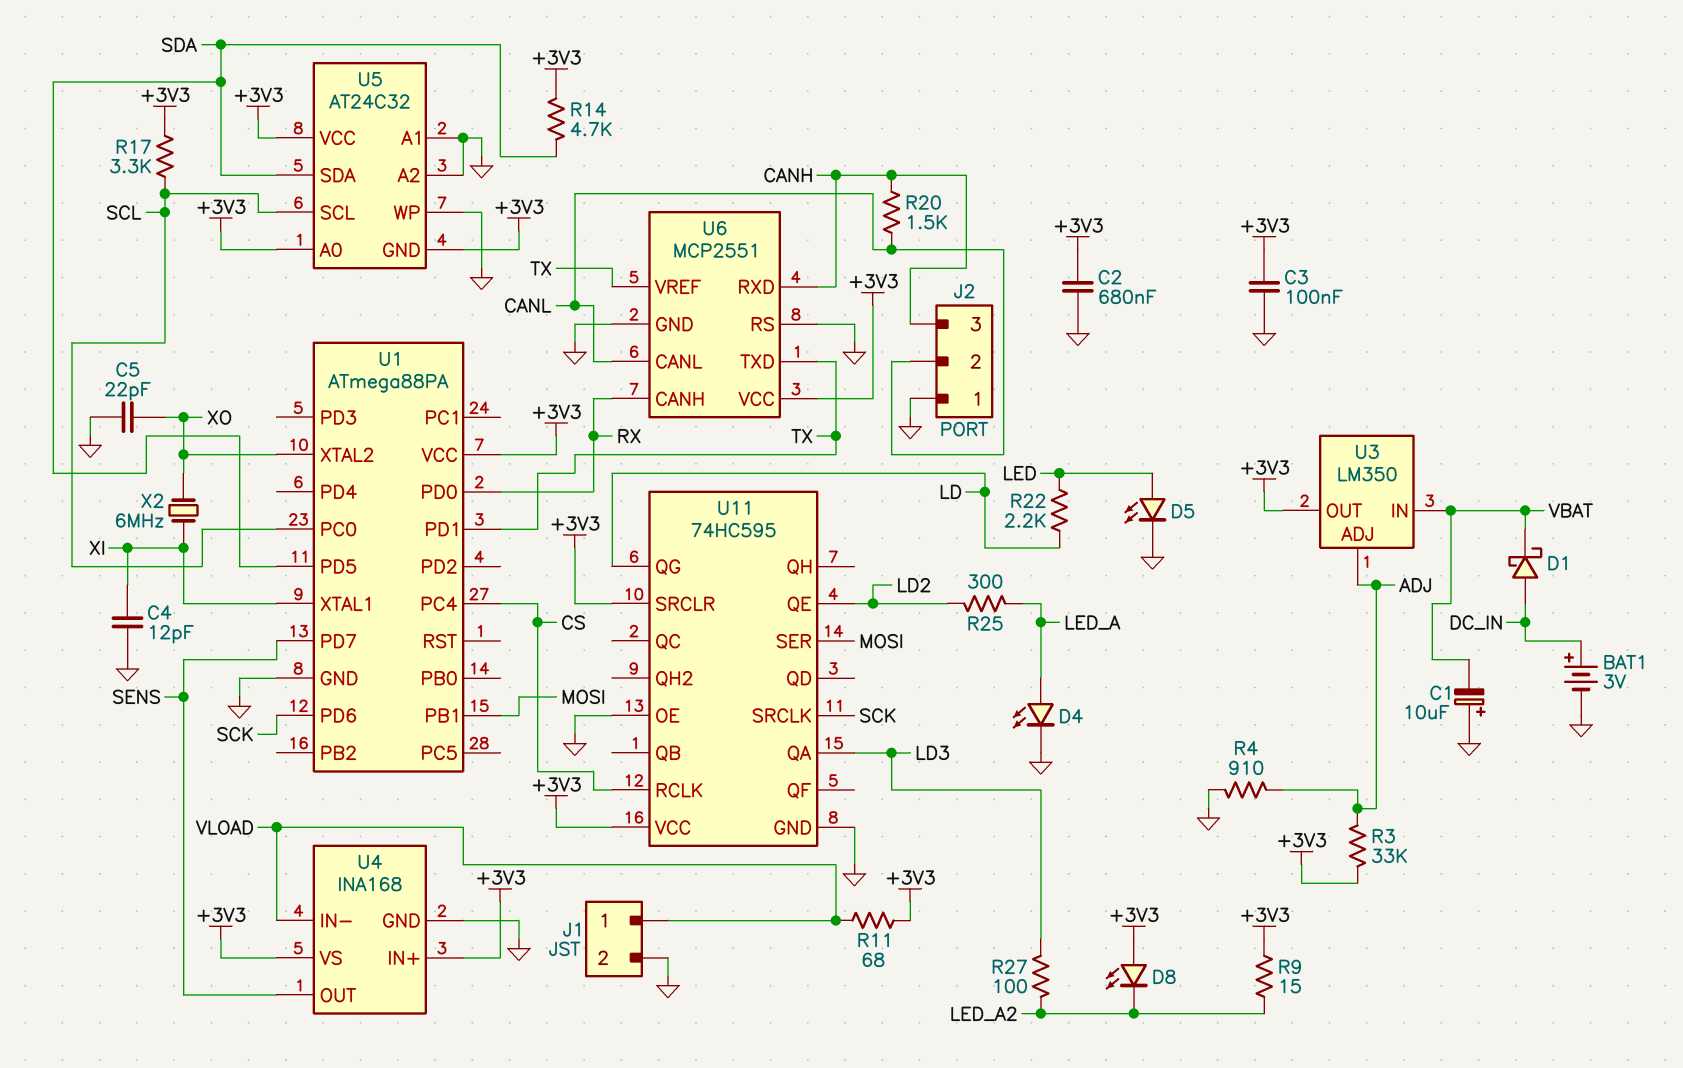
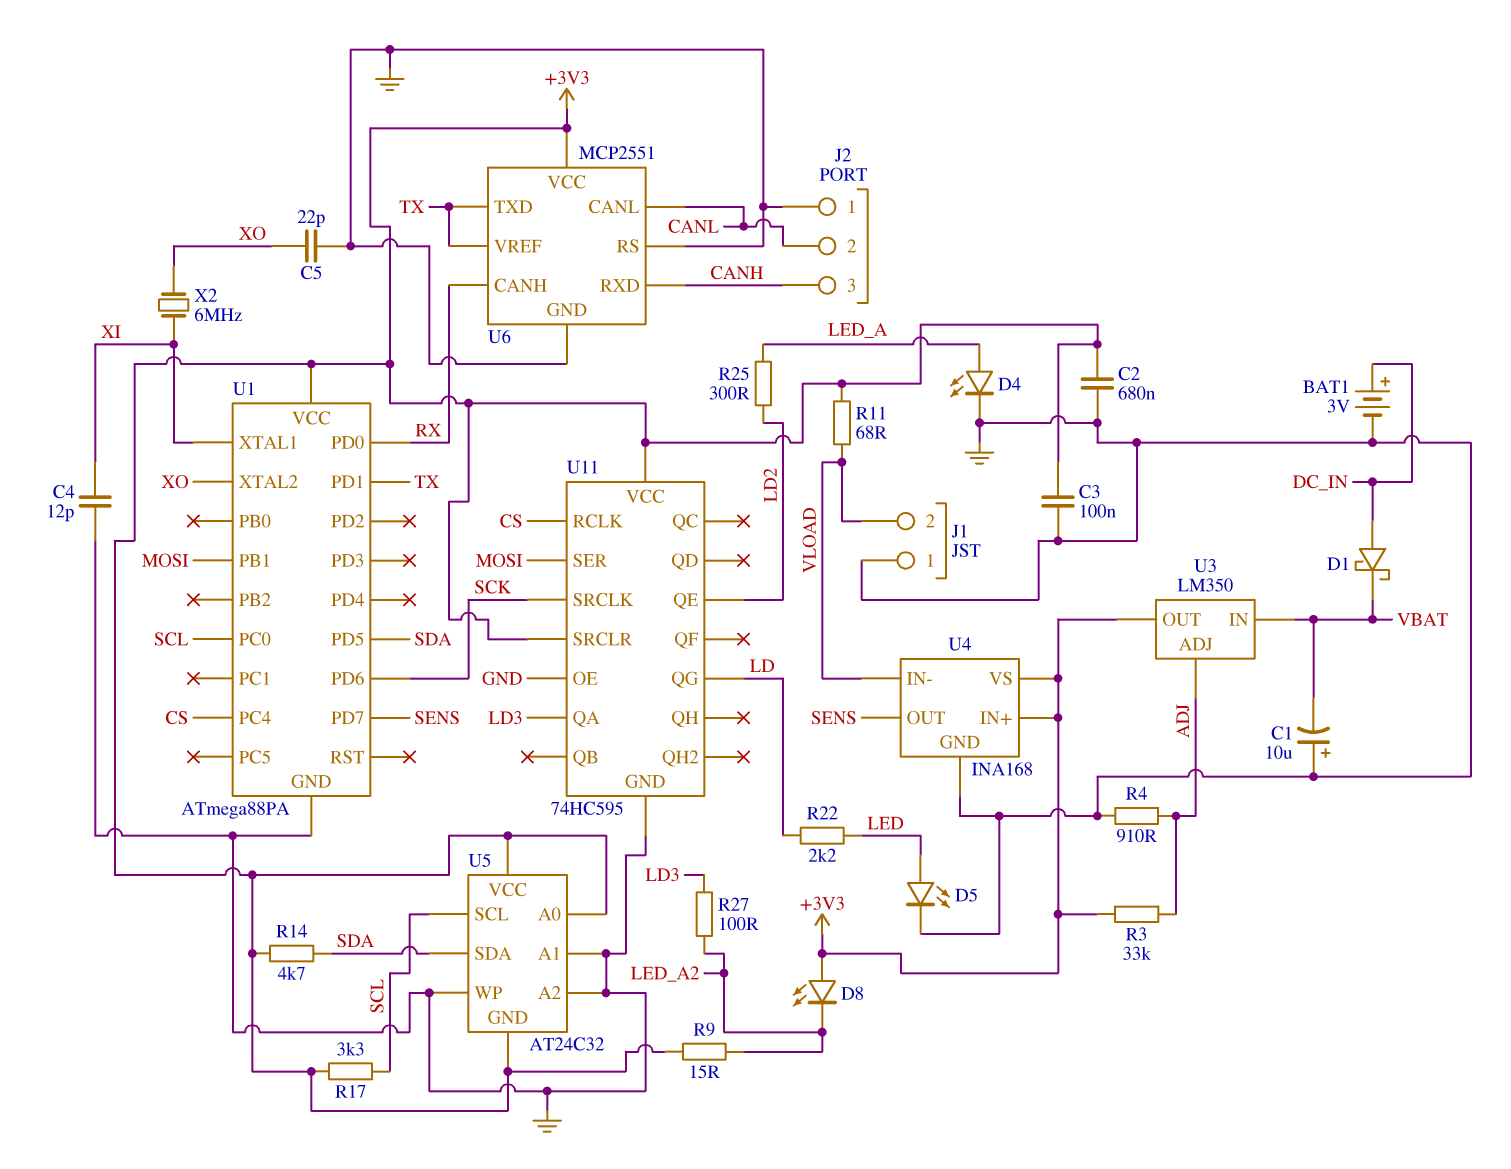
J1 pin 1: VLOAD -> GND
J1 pin 2: GND -> VLOAD
R20: 1.5k (CANH, CANL) -> none

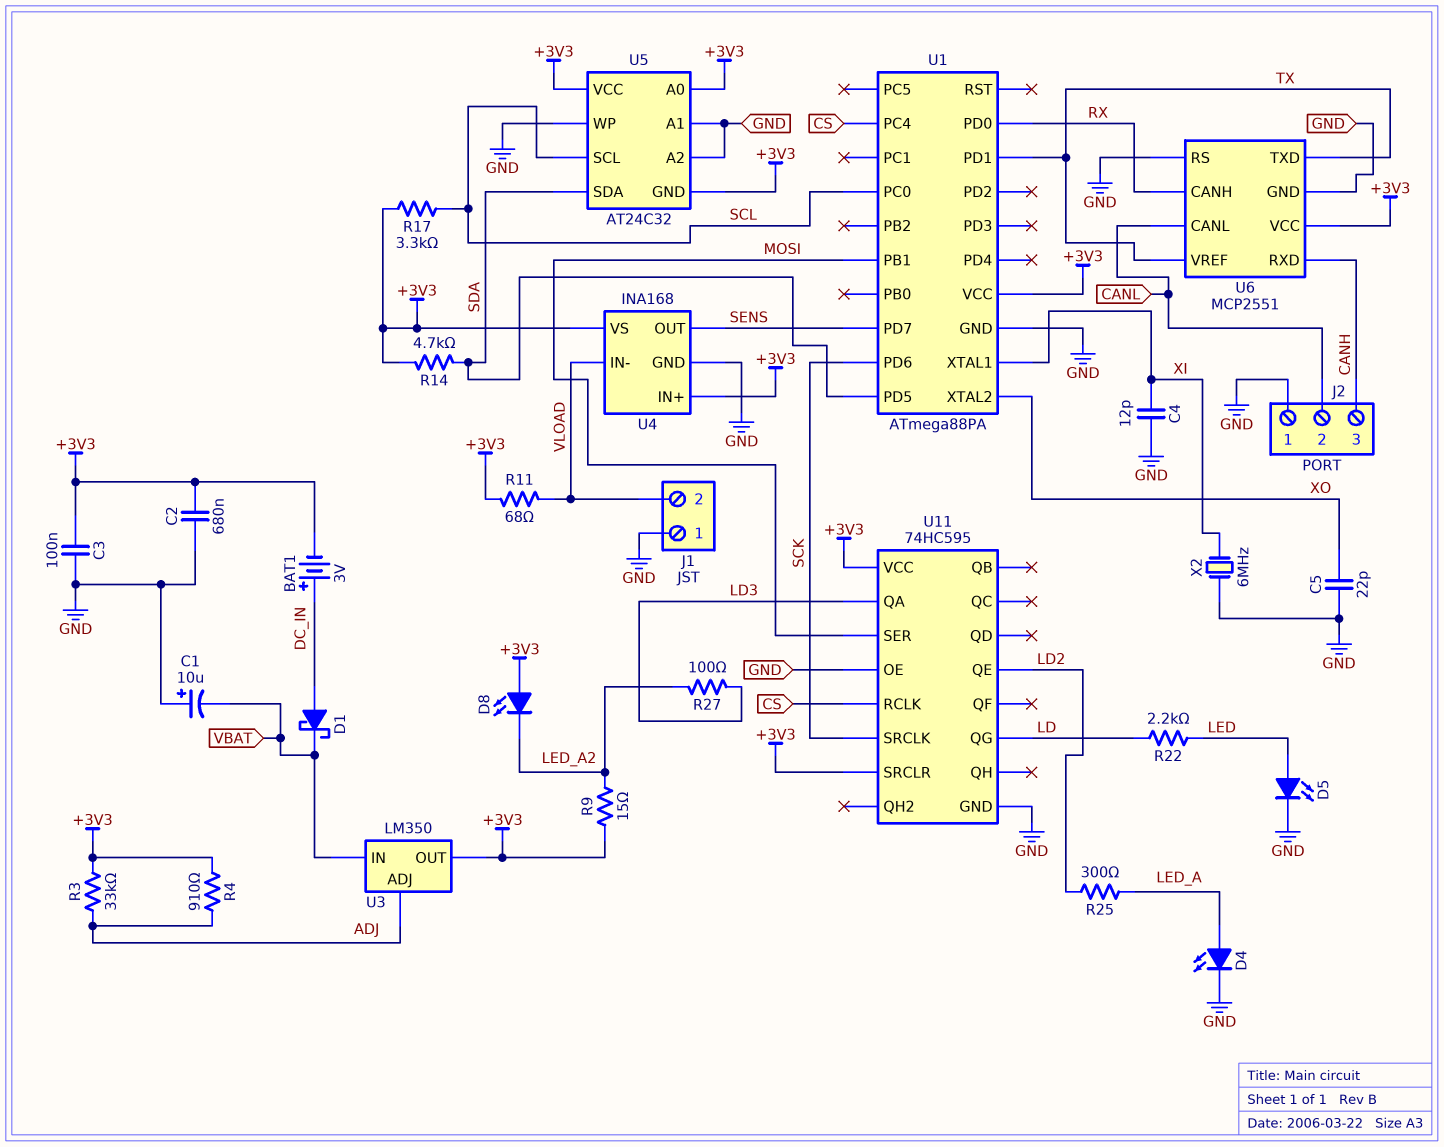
BAT1: 3V (plus DC_IN, minus GND) -> 3V (plus DC_IN, minus +3V3)
R4: 910 (ADJ, GND) -> 910 (+3V3, ADJ)
X2: 6MHz (XI, XO) -> 6MHz (GND, XI)

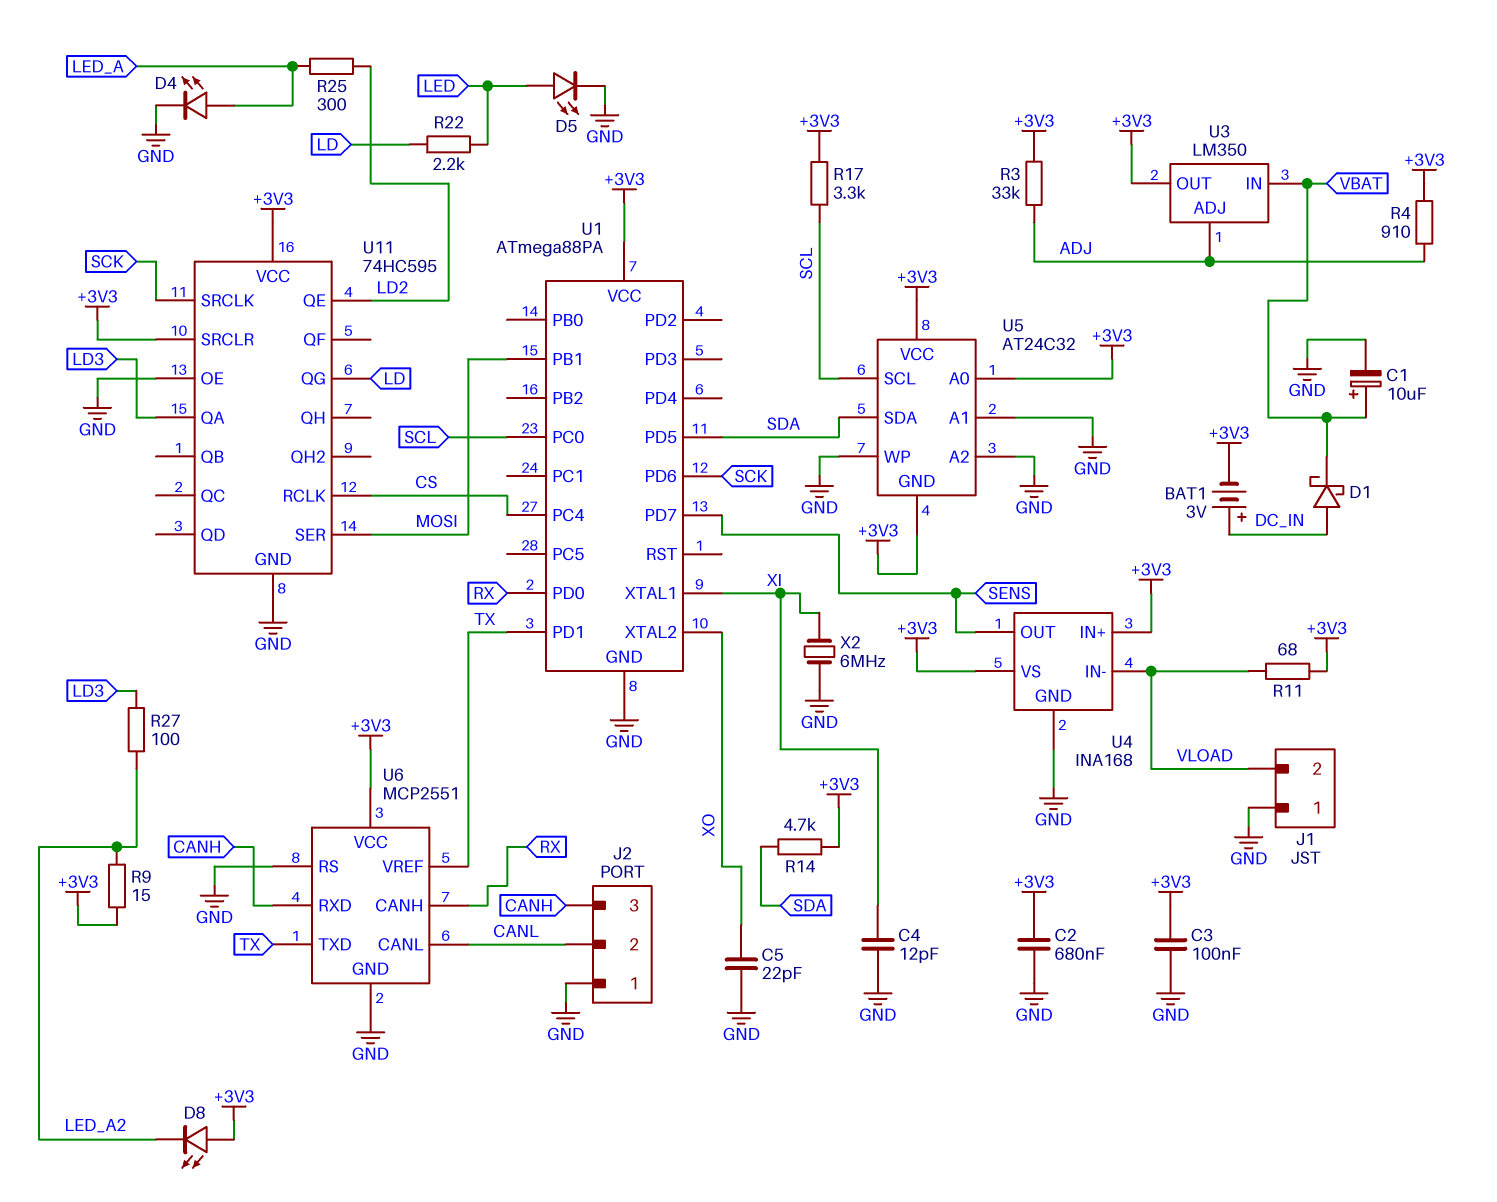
C1: 10uF (plus GND, minus VBAT) -> 10uF (plus VBAT, minus GND)

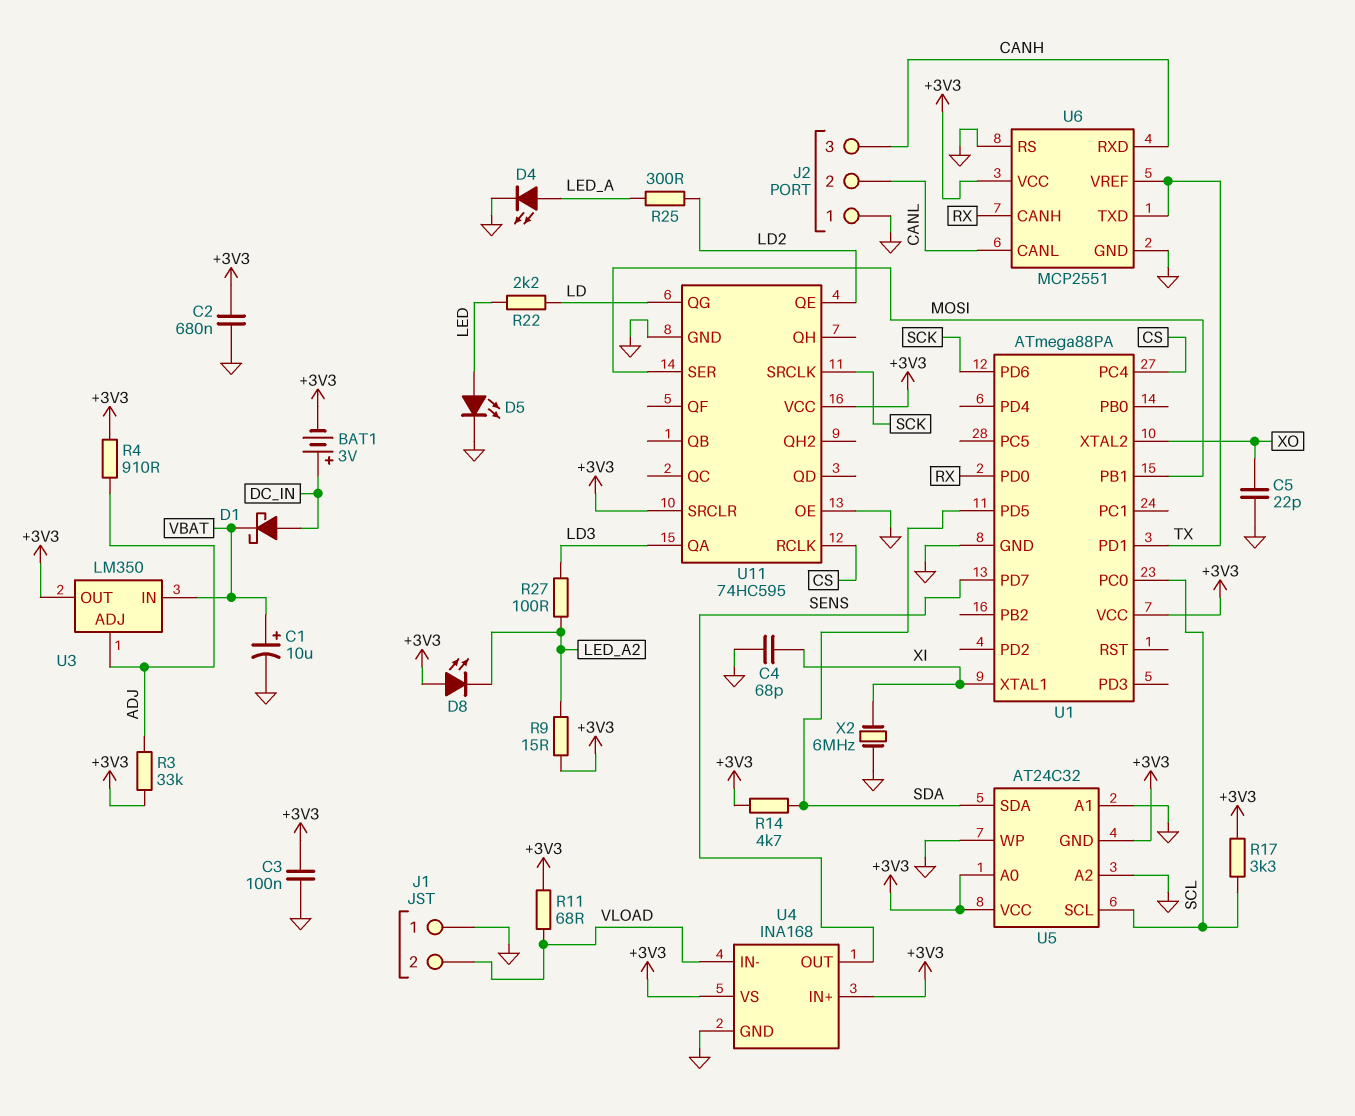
C4: 12pF (GND, XI) -> 68pF (GND, XI)

